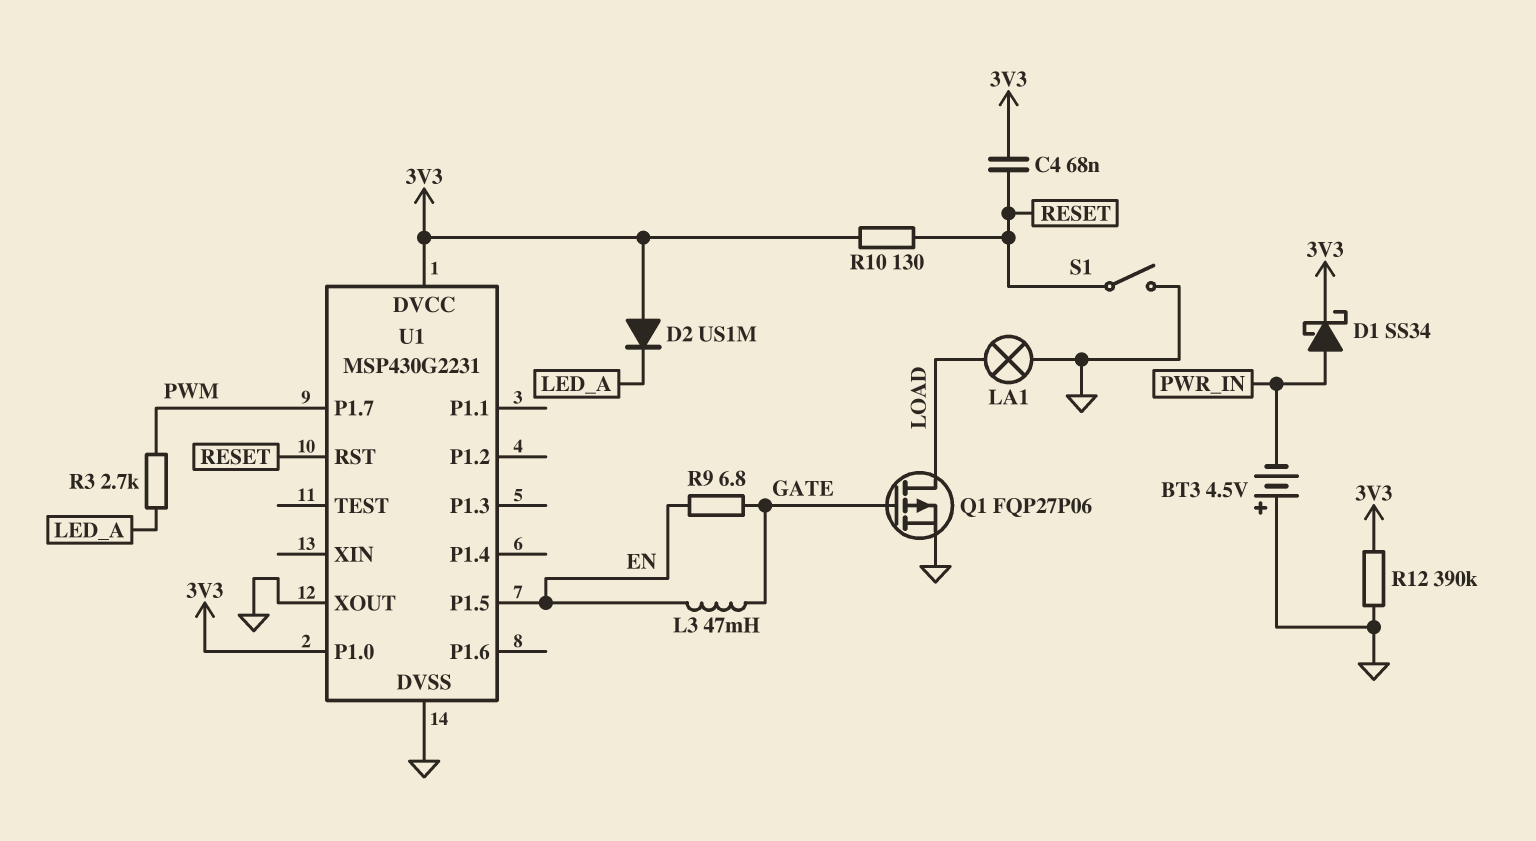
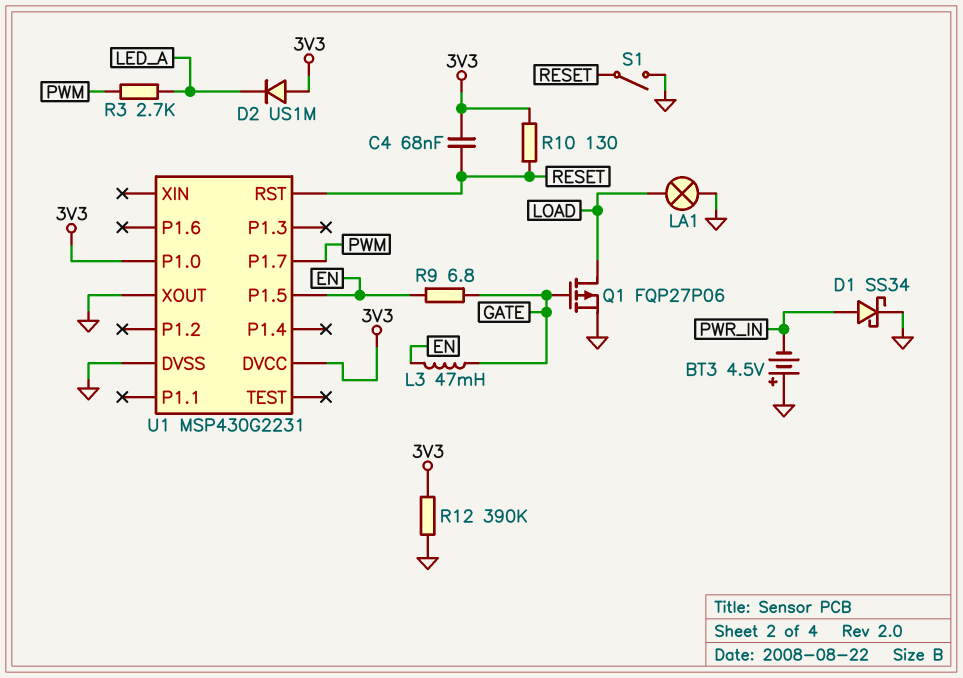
D1: schottky SS34 (A PWR_IN, K 3V3) -> schottky SS34 (A PWR_IN, K GND)

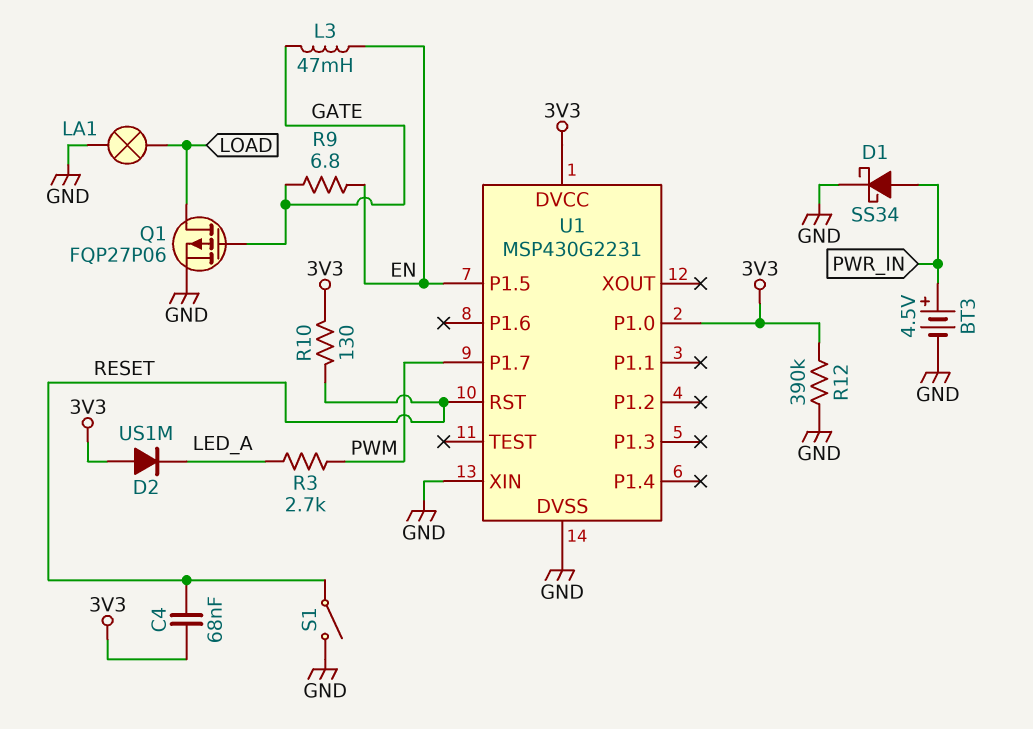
BT3: 4.5V (plus GND, minus PWR_IN) -> 4.5V (plus PWR_IN, minus GND)
U1 pin XIN: none -> GND
U1 pin XOUT: GND -> none

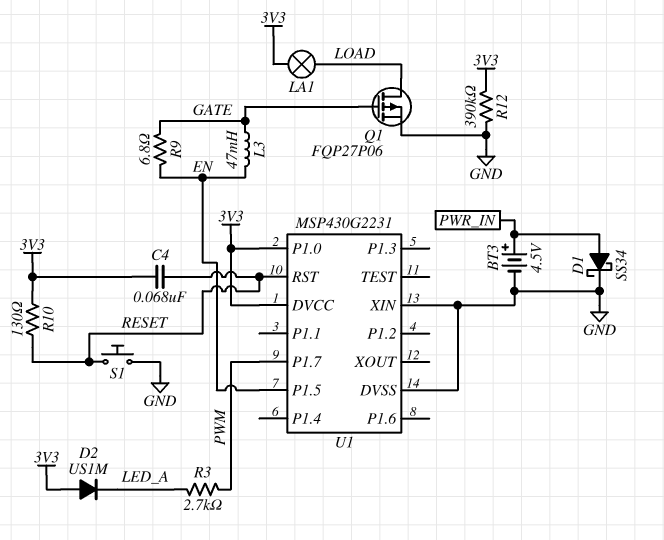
LA1: lamp (GND, LOAD) -> lamp (3V3, LOAD)
S1: switch (GND, RESET) -> button (GND, RESET)

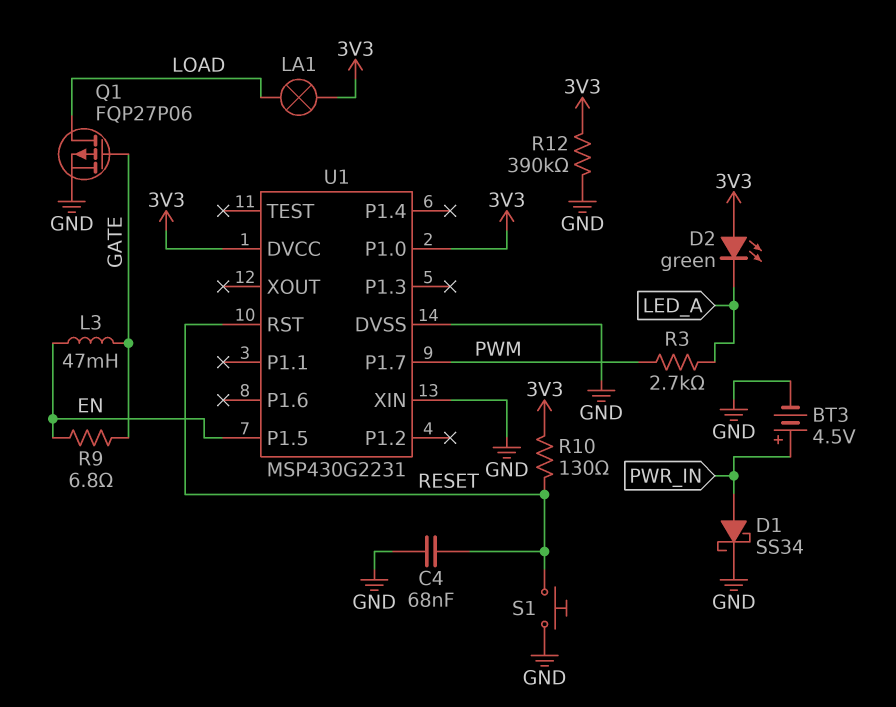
C4: 68nF (3V3, RESET) -> 68nF (GND, RESET)
D2: diode US1M (A 3V3, K LED_A) -> LED green (A 3V3, K LED_A)

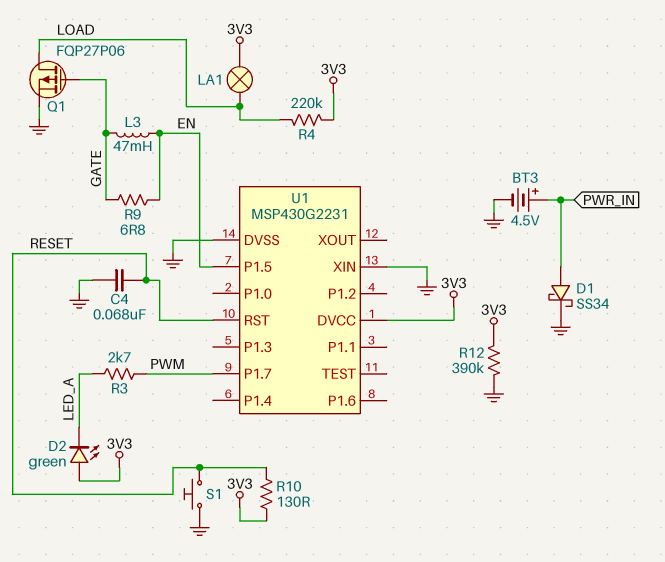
R4: none -> 220k (3V3, LOAD)
U1 pin P1.0: 3V3 -> none

